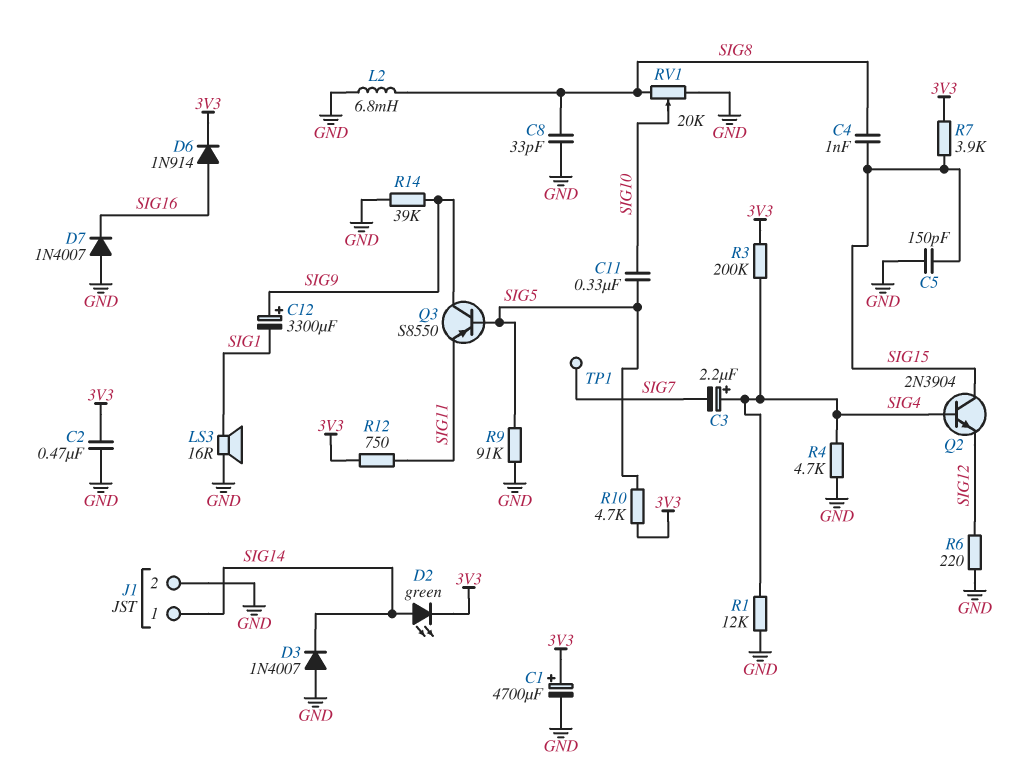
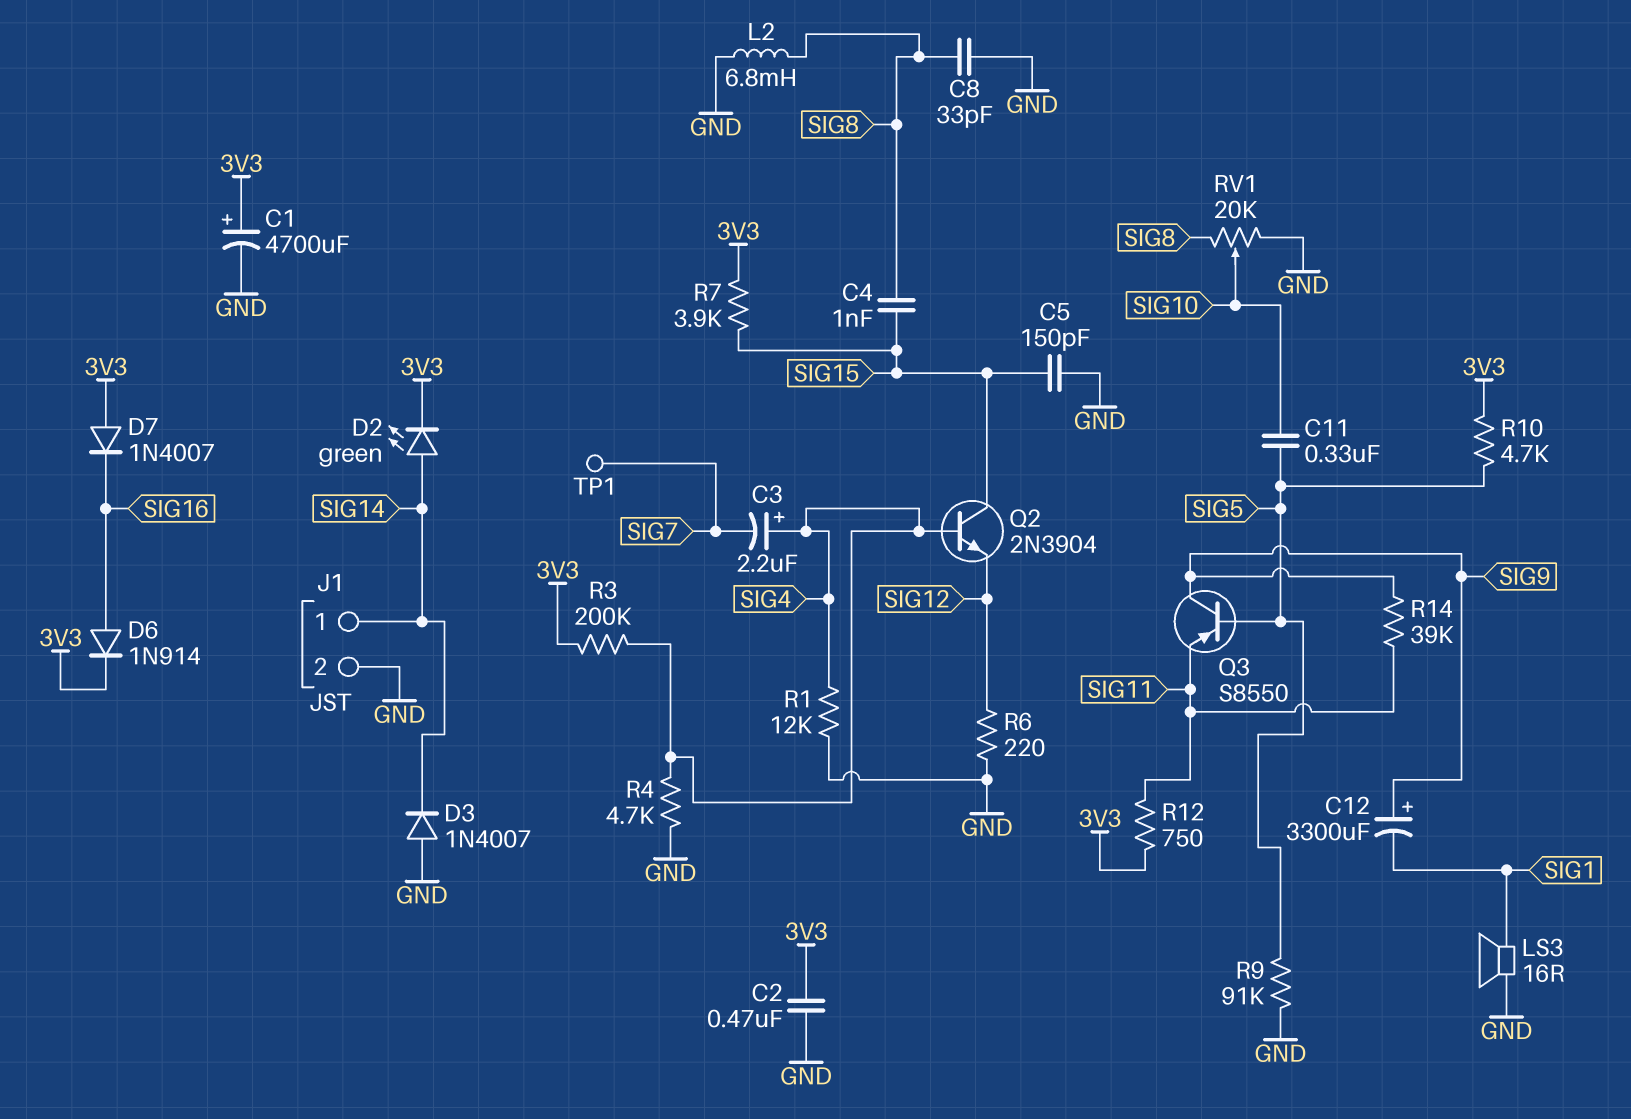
D7: diode 1N4007 (A GND, K SIG16) -> diode 1N4007 (A 3V3, K SIG16)
R14: 39k (GND, SIG9) -> 39k (SIG9, SIG11)

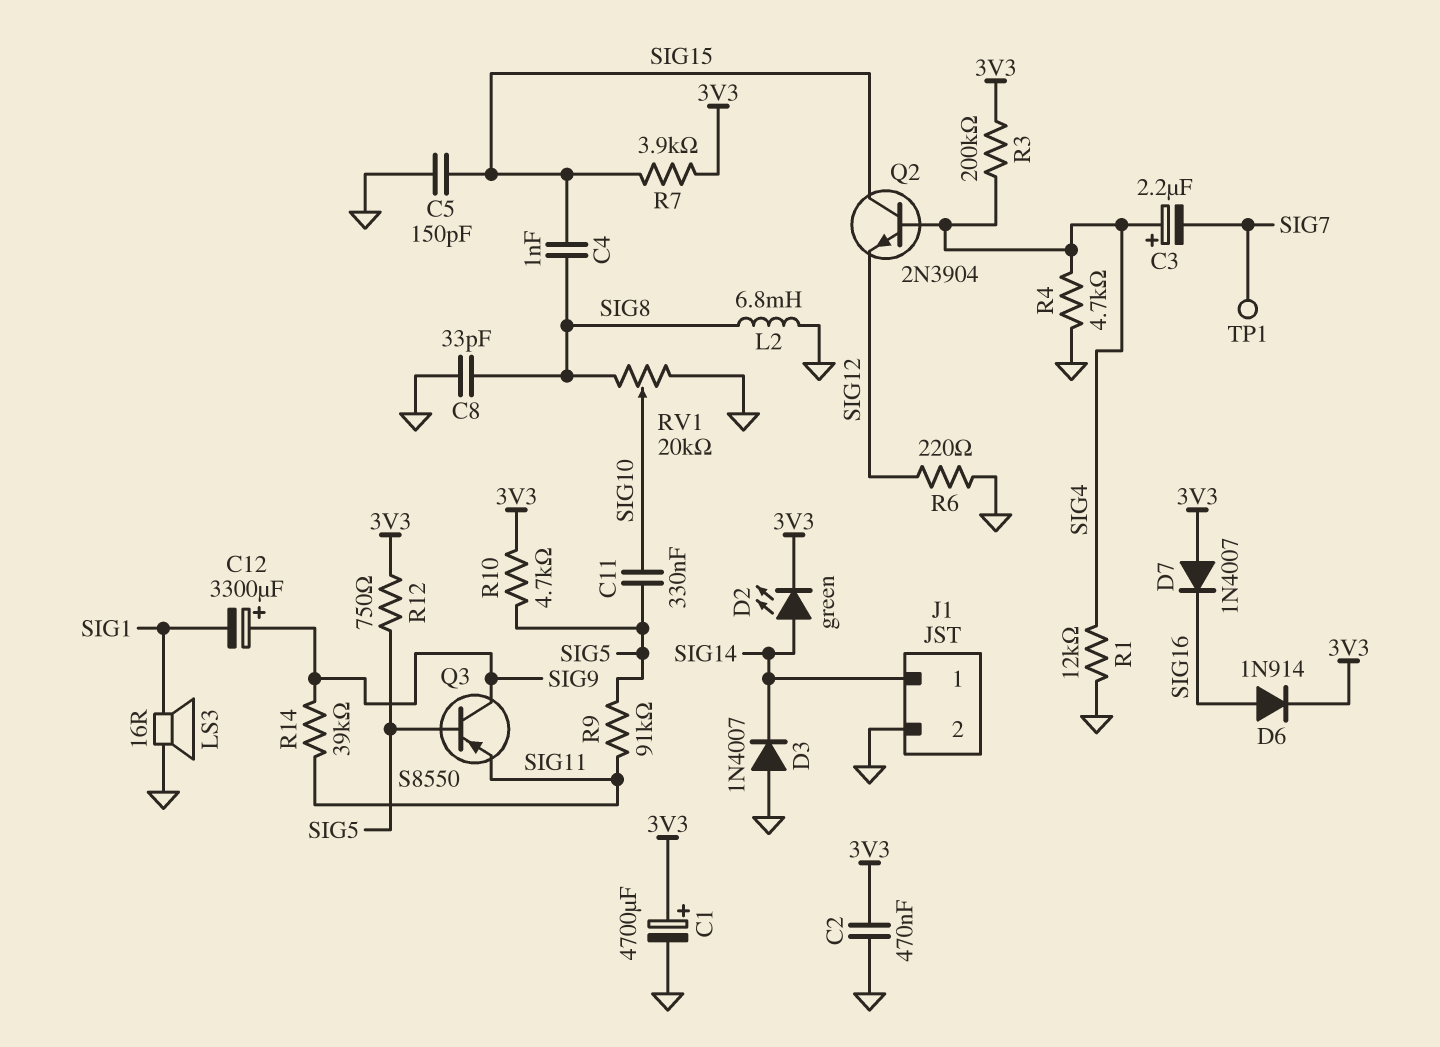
R9: 91k (GND, SIG5) -> 91k (SIG5, SIG11)
R12: 750 (3V3, SIG11) -> 750 (3V3, SIG5)

